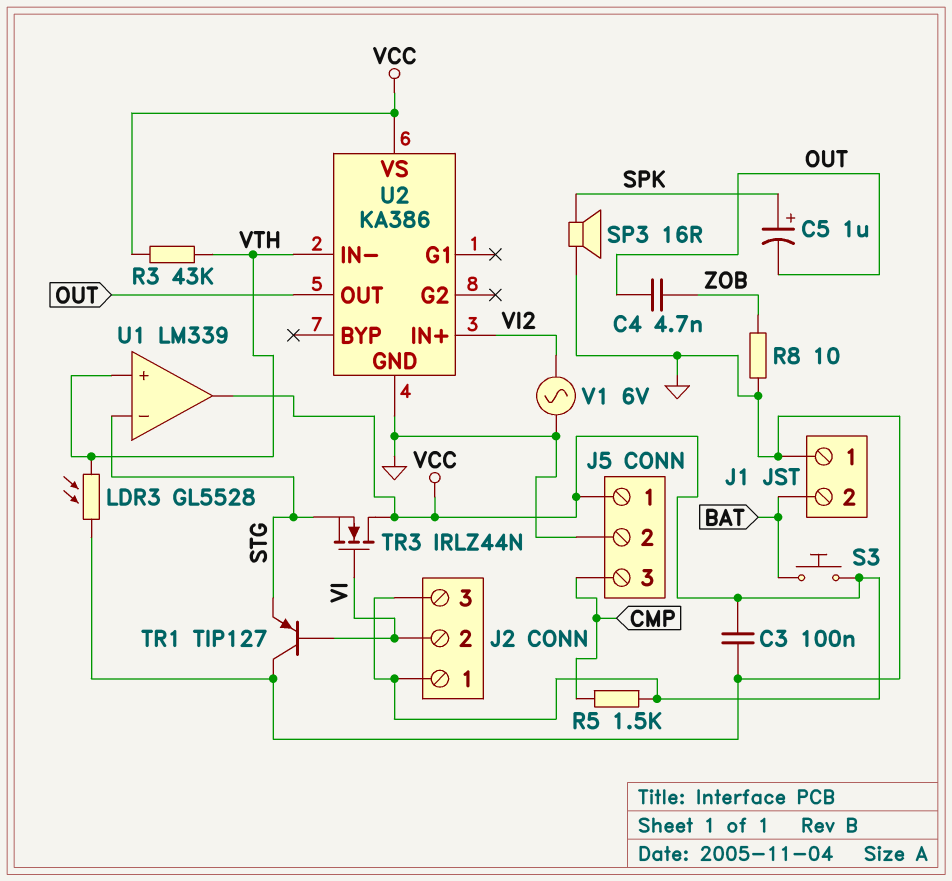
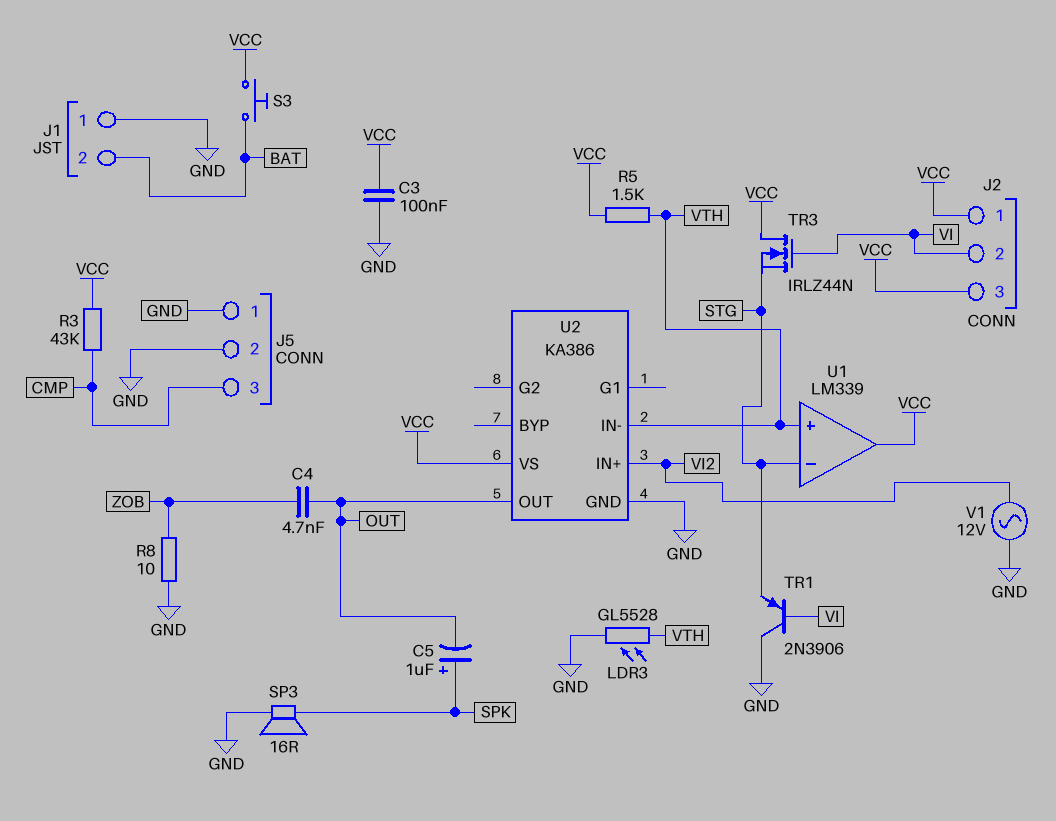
J5 pin 1: VCC -> GND
R3: 43k (VCC, VTH) -> 43k (CMP, VCC)
R5: 1.5k (CMP, VCC) -> 1.5k (VCC, VTH)
TR1: PNP TIP127 (B VI, C GND, E STG) -> PNP 2N3906 (B VI, C GND, E STG)
V1: AC 6V (GND, VI2) -> AC 12V (GND, VI2)

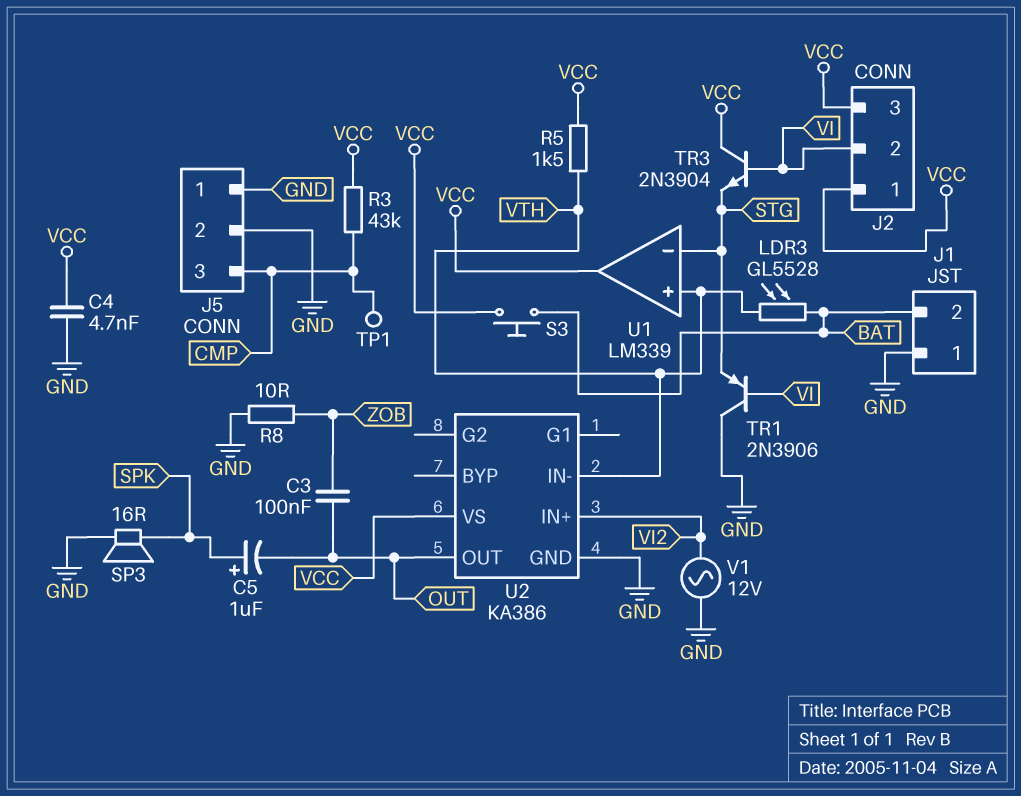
C3: 100nF (GND, VCC) -> 100nF (OUT, ZOB)
C4: 4.7nF (OUT, ZOB) -> 4.7nF (GND, VCC)
LDR3: GL5528 (GND, VTH) -> GL5528 (BAT, VTH)
TP1: none -> test point (CMP)
TR3: NMOS IRLZ44N (G VI, D VCC, S STG) -> NPN 2N3904 (B VI, C VCC, E STG)

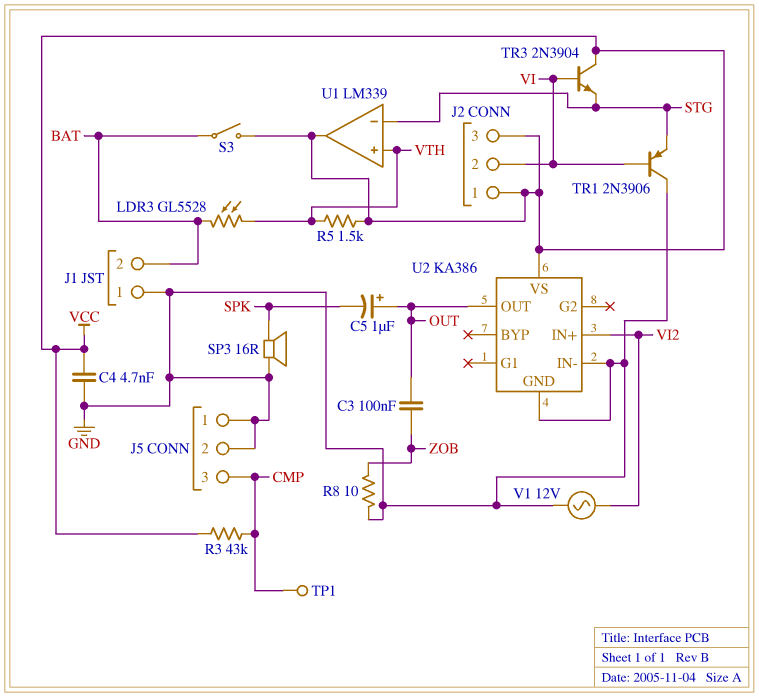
C5: 1uF (plus SPK, minus OUT) -> 1uF (plus OUT, minus SPK)
S3: button (BAT, VCC) -> switch (BAT, VCC)
U2 pin IN-: VTH -> GND

